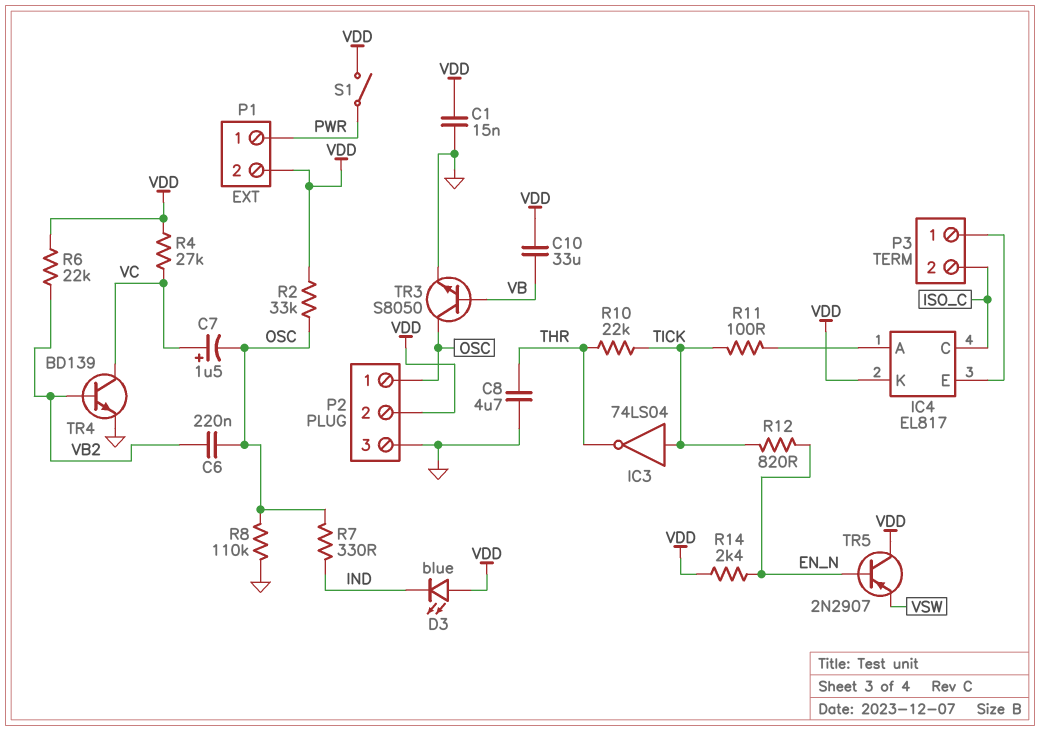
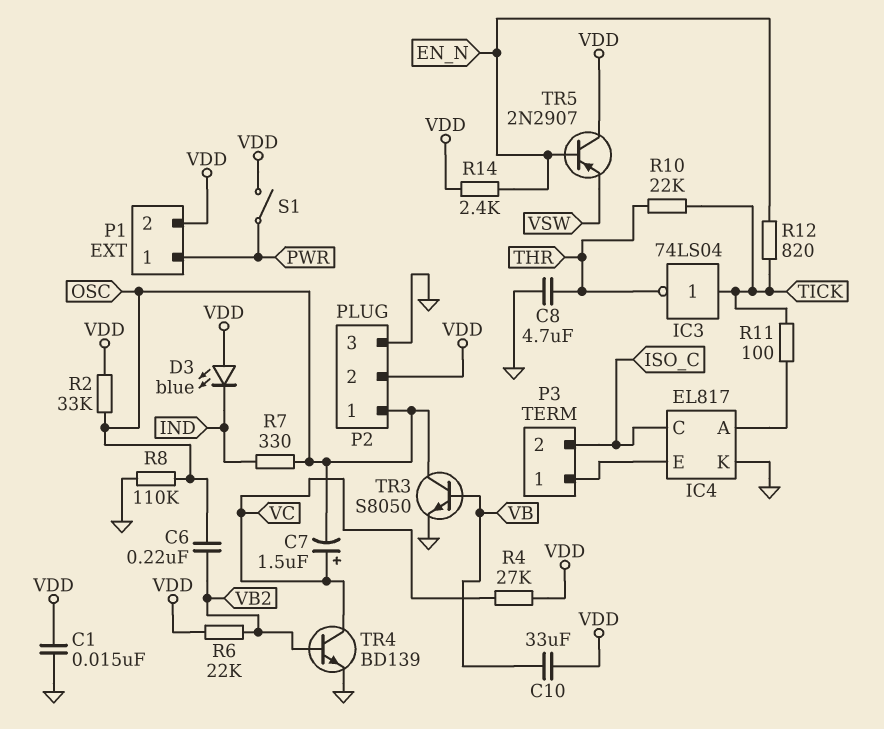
IC4 pin K: VDD -> GND

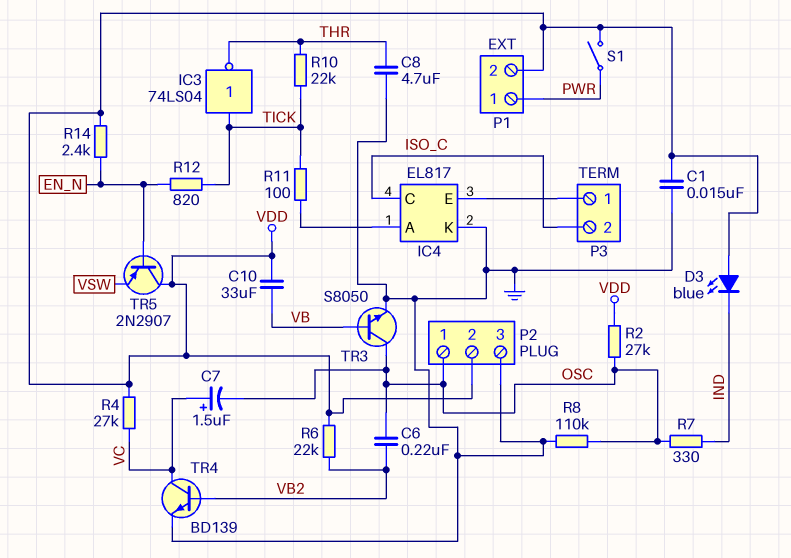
R2: 33k (OSC, VDD) -> 27k (OSC, VDD)

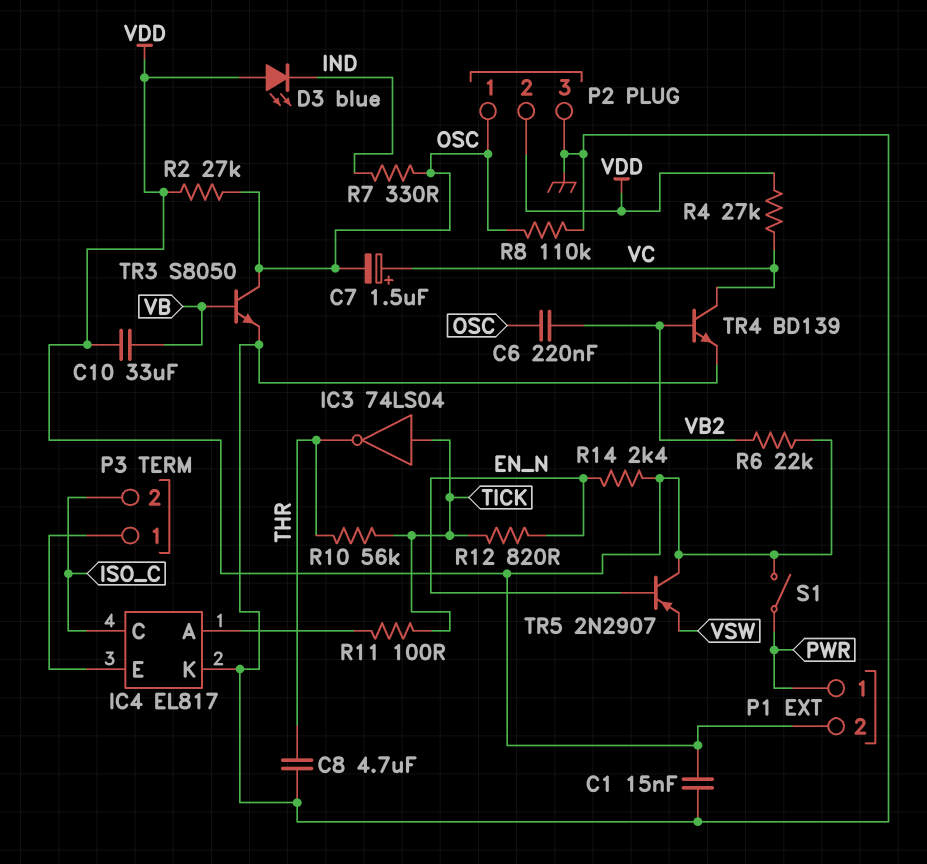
R10: 22k (THR, TICK) -> 56k (THR, TICK)

